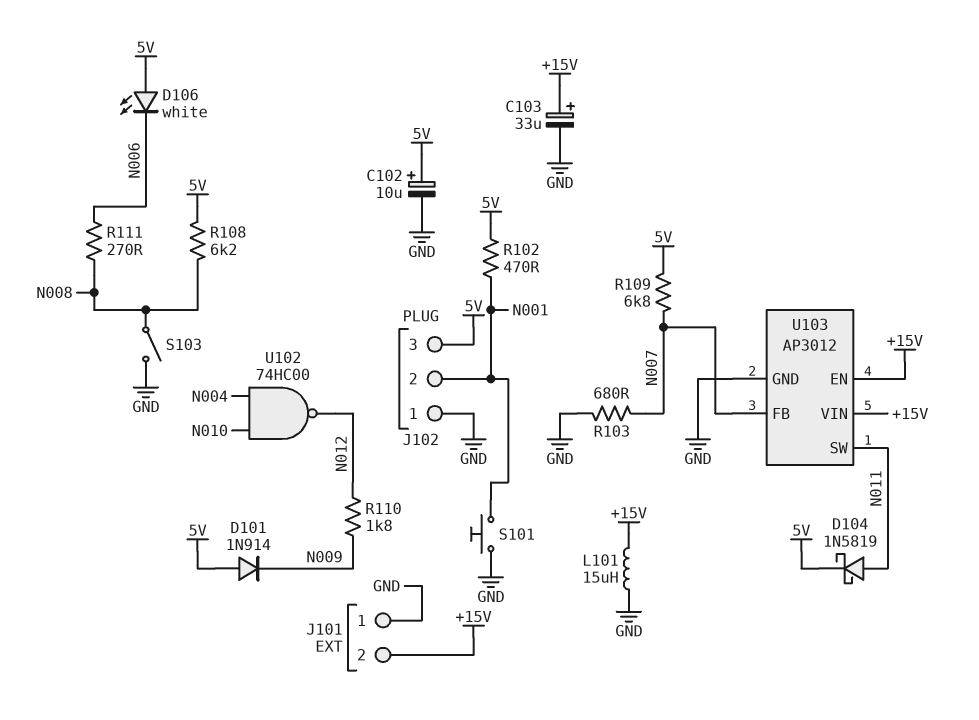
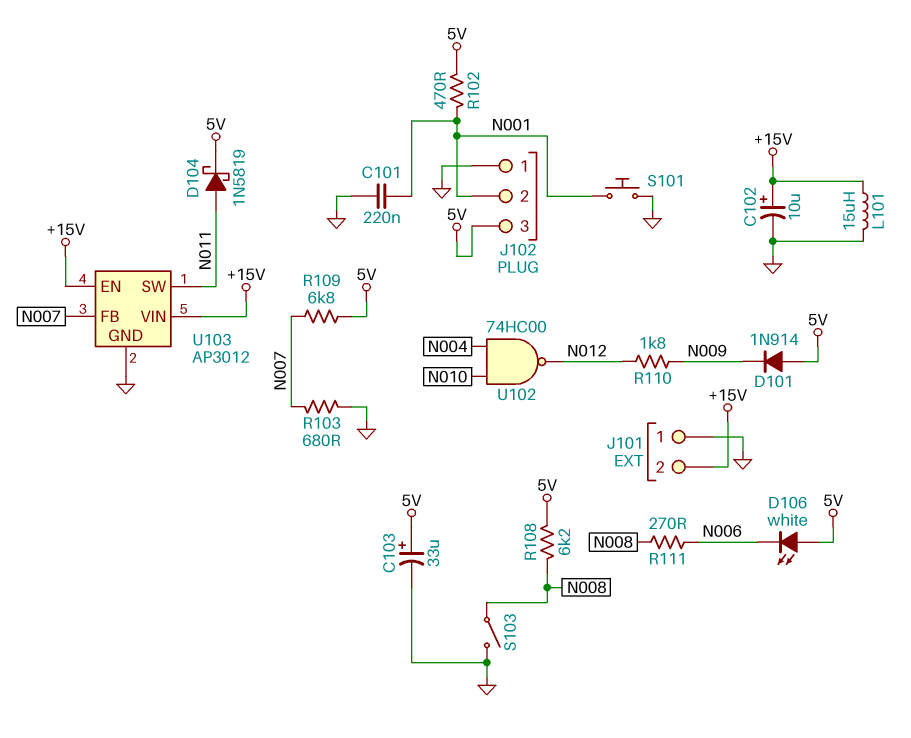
C101: none -> 220nF (GND, N001)
C102: 10uF (plus 5V, minus GND) -> 10uF (plus +15V, minus GND)
C103: 33uF (plus +15V, minus GND) -> 33uF (plus 5V, minus GND)

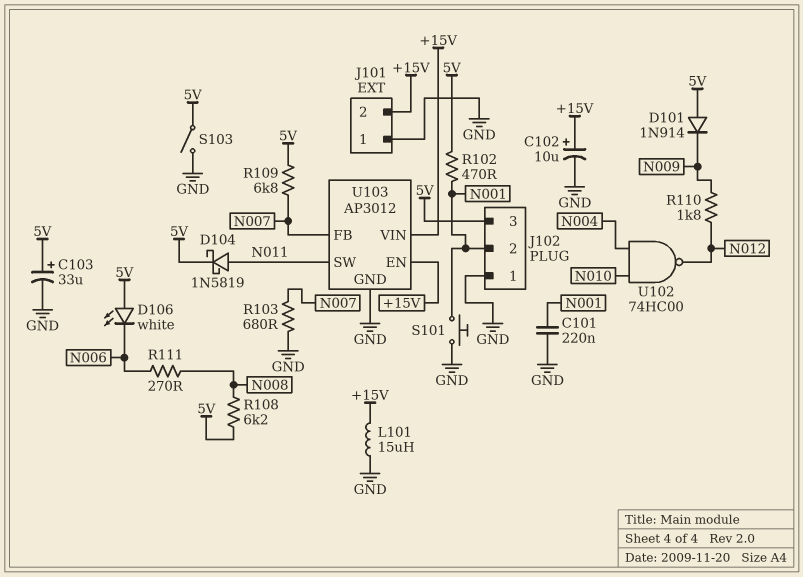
S103: switch (GND, N008) -> switch (5V, GND)

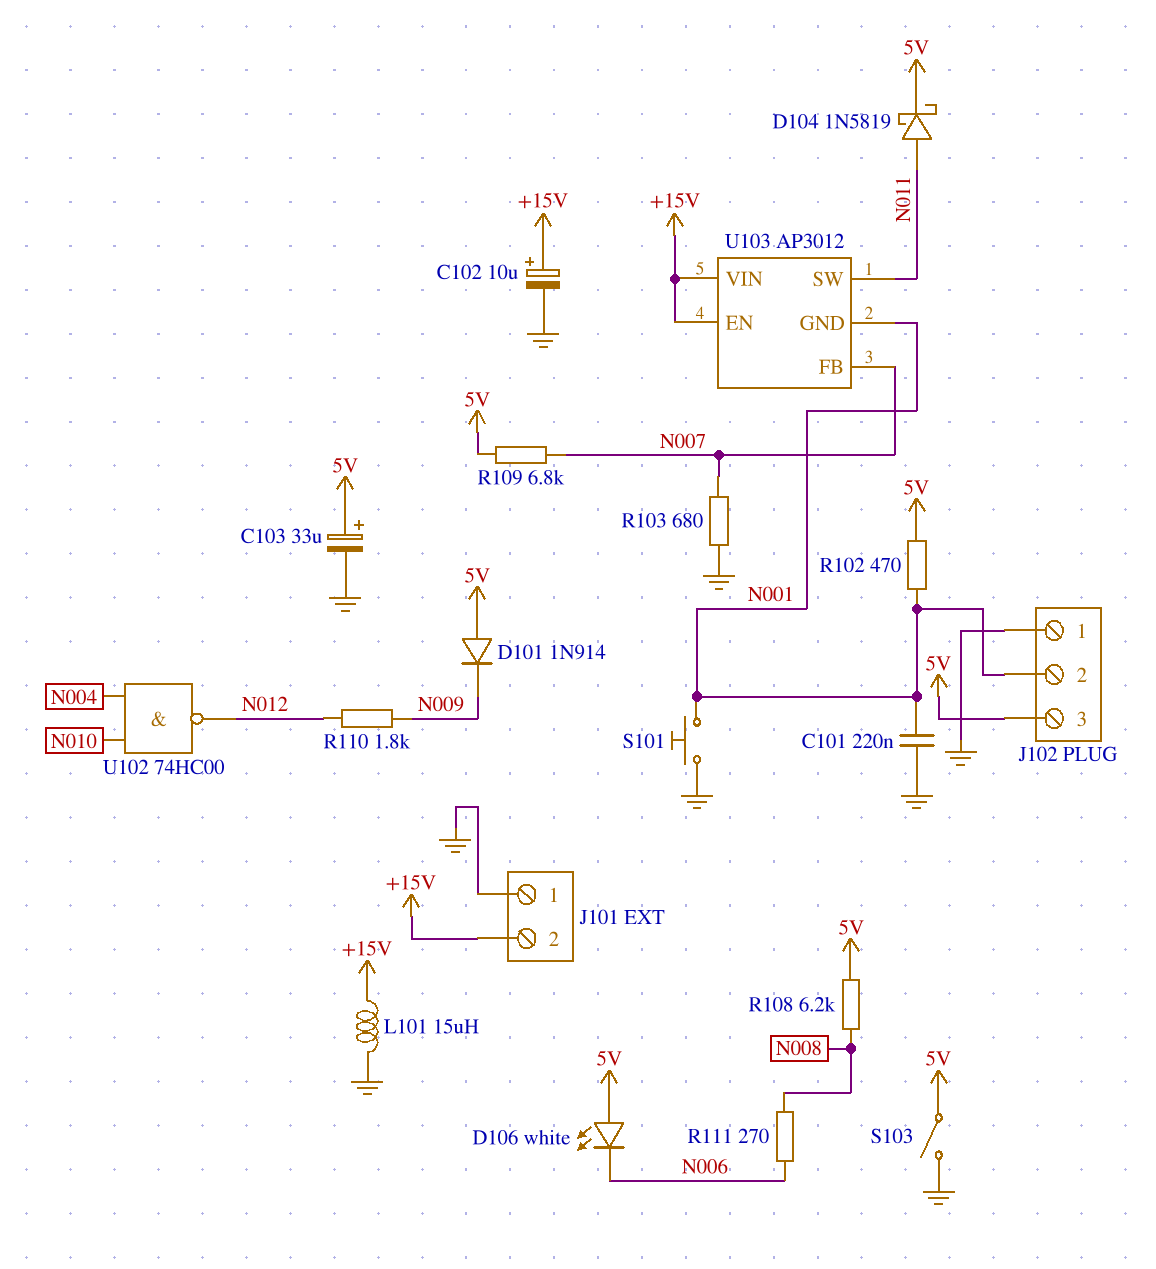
U103 pin GND: GND -> N001

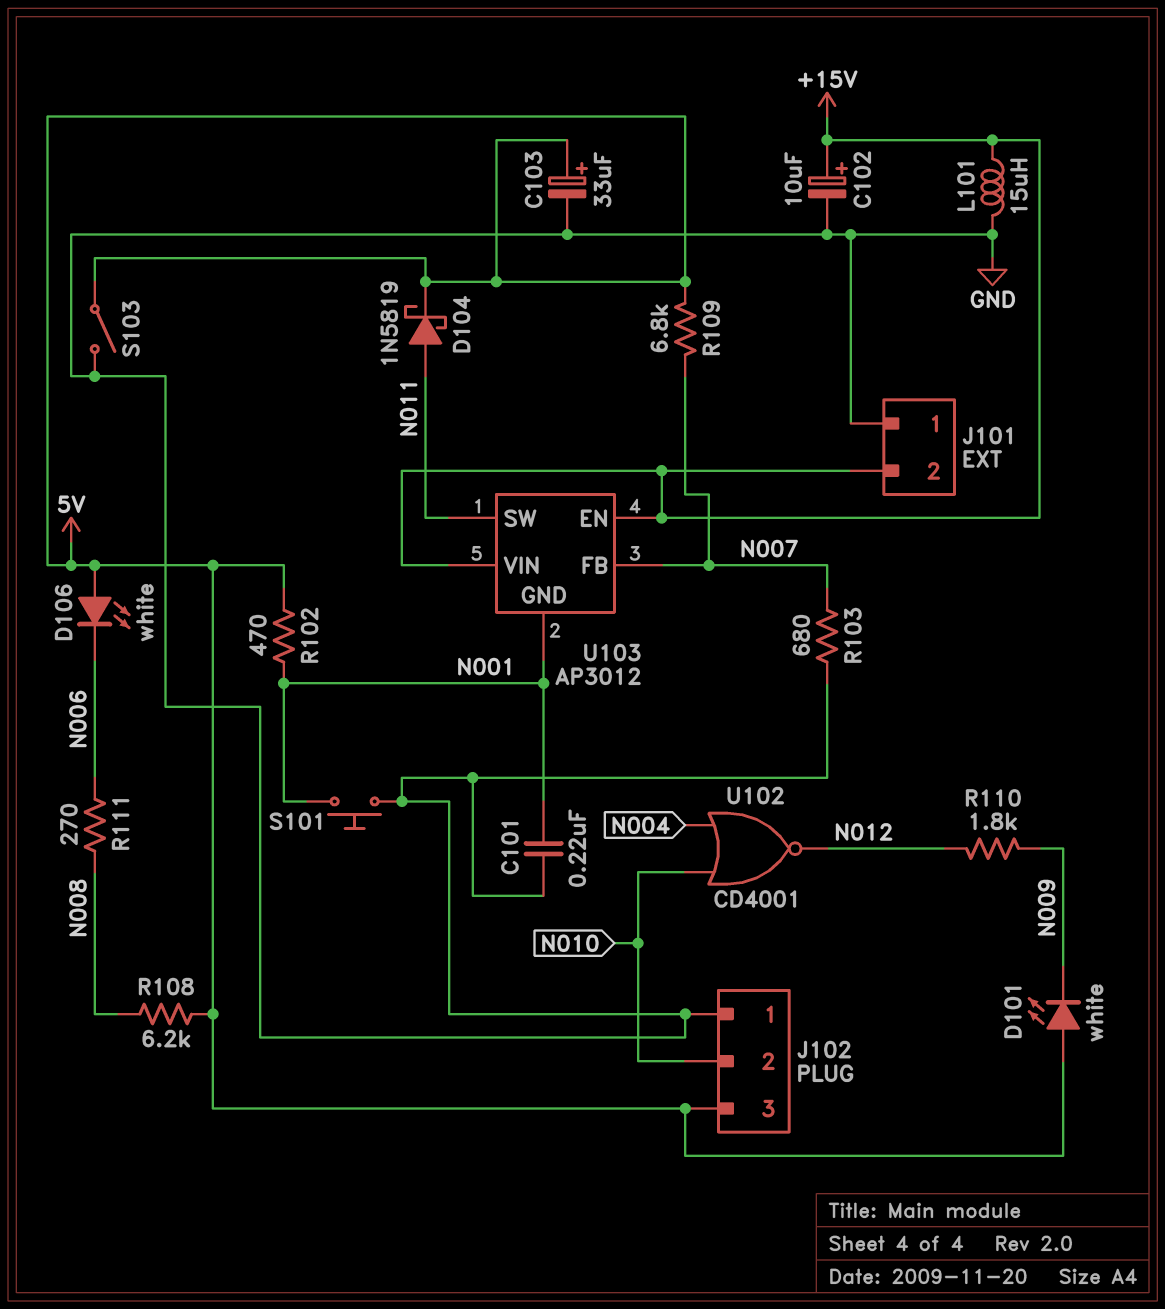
D101: diode 1N914 (A 5V, K N009) -> LED white (A 5V, K N009)
J102 pin 2: N001 -> N010
U102: NAND 74HC00 (in N004, in N010, out N012) -> NOR CD4001 (in N004, in N010, out N012)

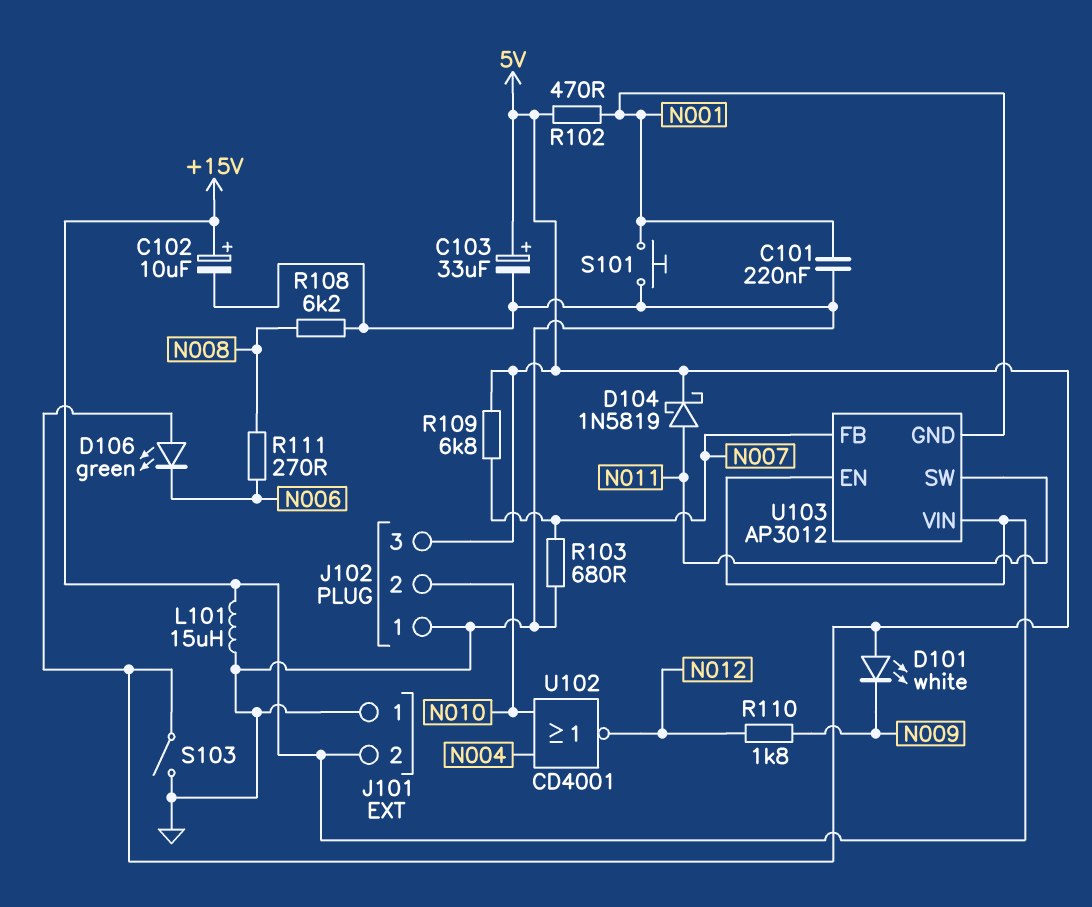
D106: LED white (A 5V, K N006) -> LED green (A 5V, K N006)
R108: 6.2k (5V, N008) -> 6.2k (GND, N008)

